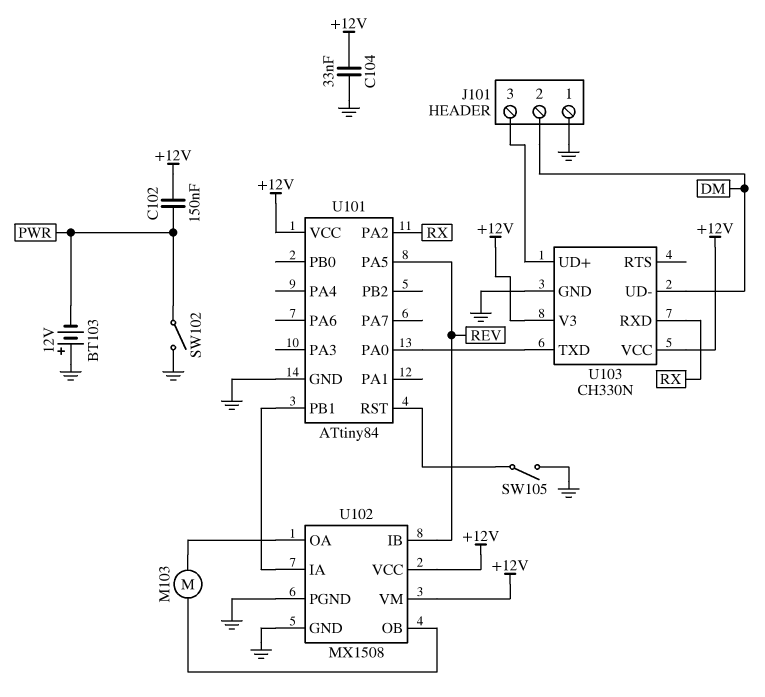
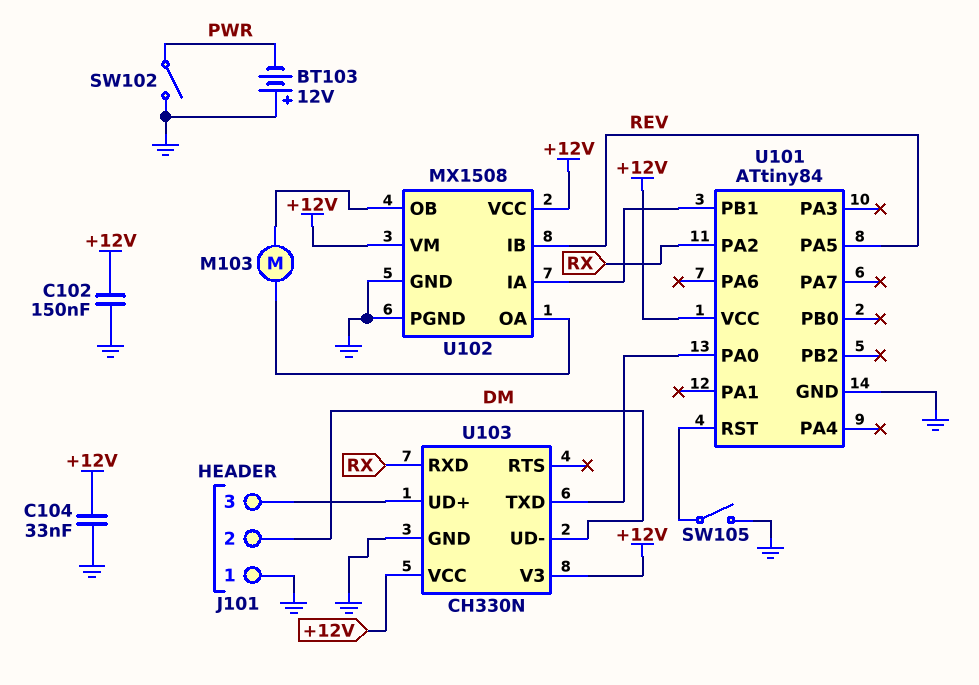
C102: 150nF (+12V, PWR) -> 150nF (+12V, GND)

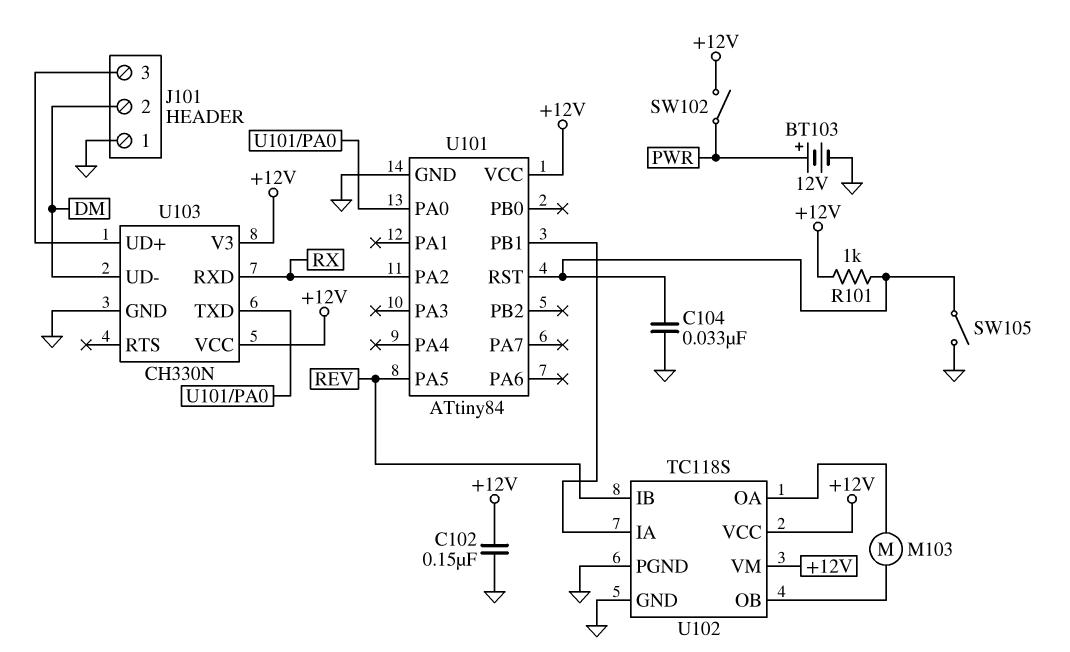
BT103: 12V (plus GND, minus PWR) -> 12V (plus PWR, minus GND)
C104: 33nF (+12V, GND) -> 33nF (GND, U101/RST)
R101: none -> 1k (+12V, U101/RST)
SW102: switch (GND, PWR) -> switch (+12V, PWR)
U102: MX1508 -> TC118S

